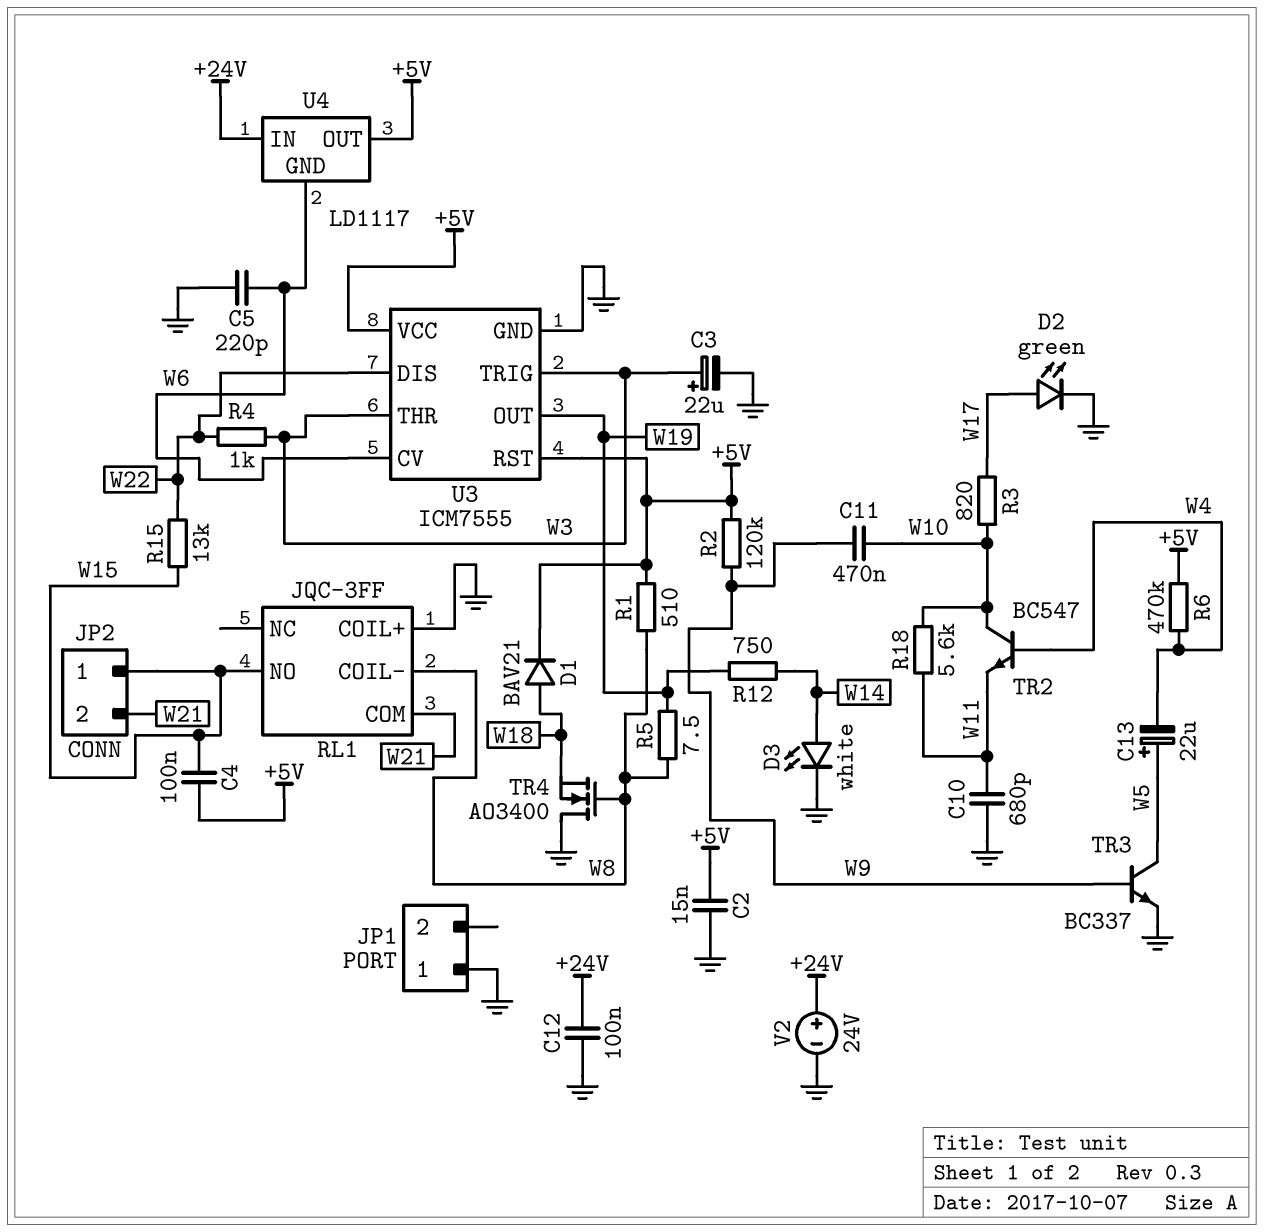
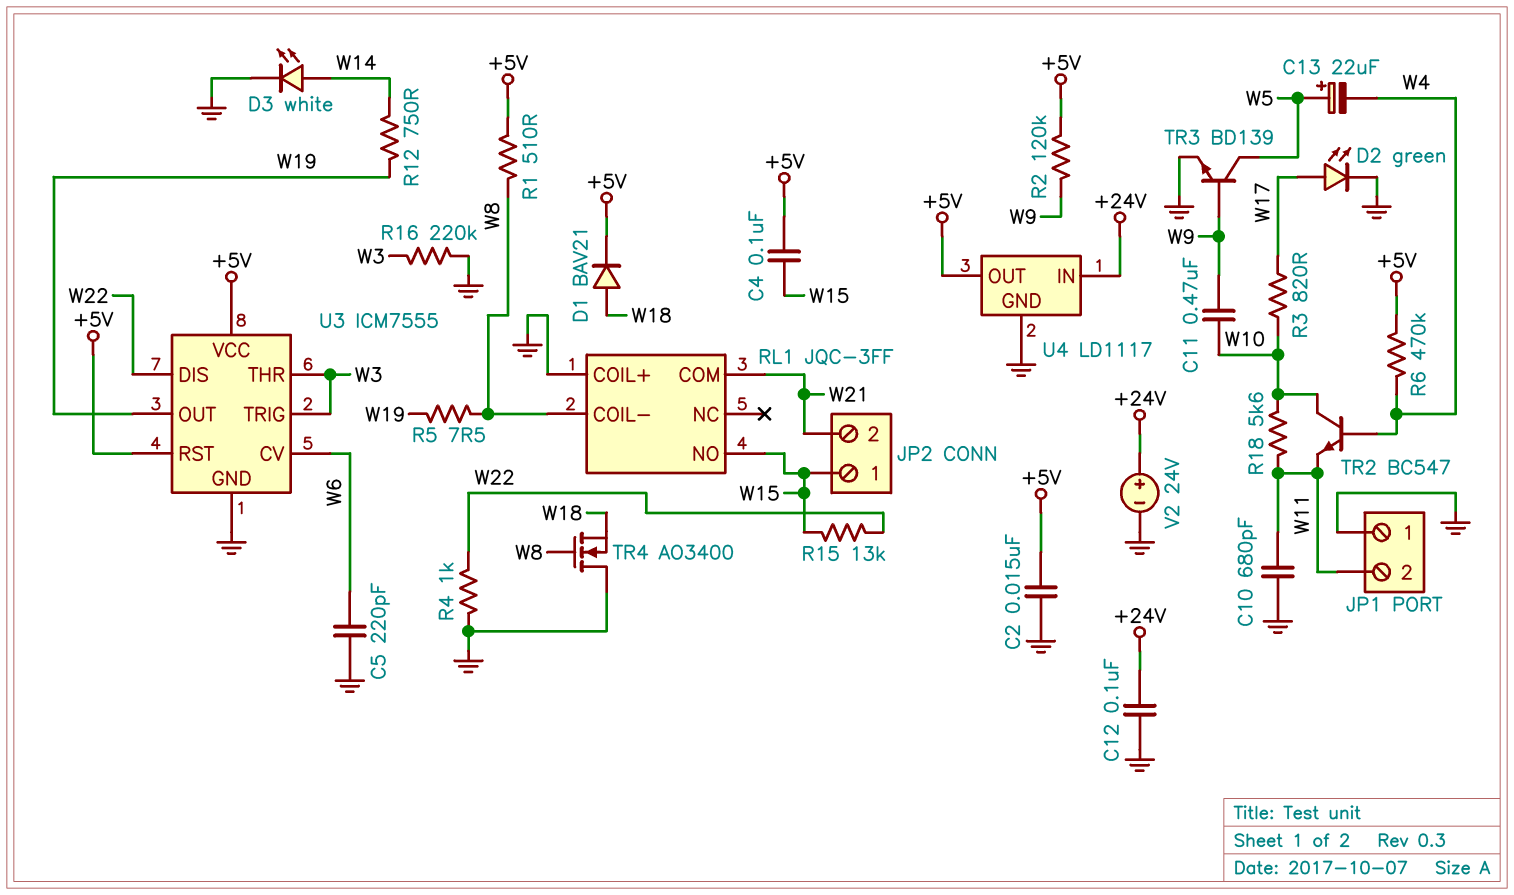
C3: 22uF (plus W3, minus GND) -> none
JP1 pin 2: none -> W11
R4: 1k (W3, W22) -> 1k (GND, W22)
R16: none -> 220k (GND, W3)
TR3: NPN BC337 (B W9, C W5, E GND) -> NPN BD139 (B W9, C W5, E GND)
U4 pin GND: W6 -> GND

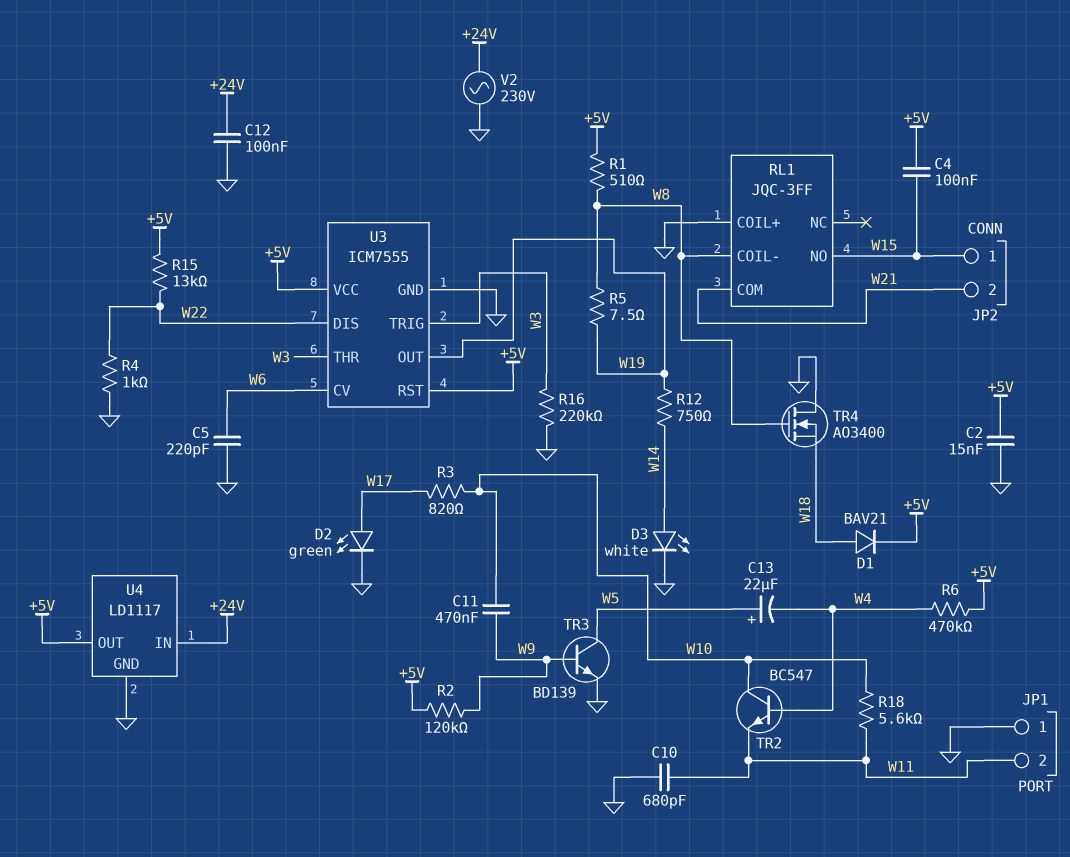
R15: 13k (W15, W22) -> 13k (+5V, W22)
V2: 24V (plus +24V, minus GND) -> AC 230V (+24V, GND)

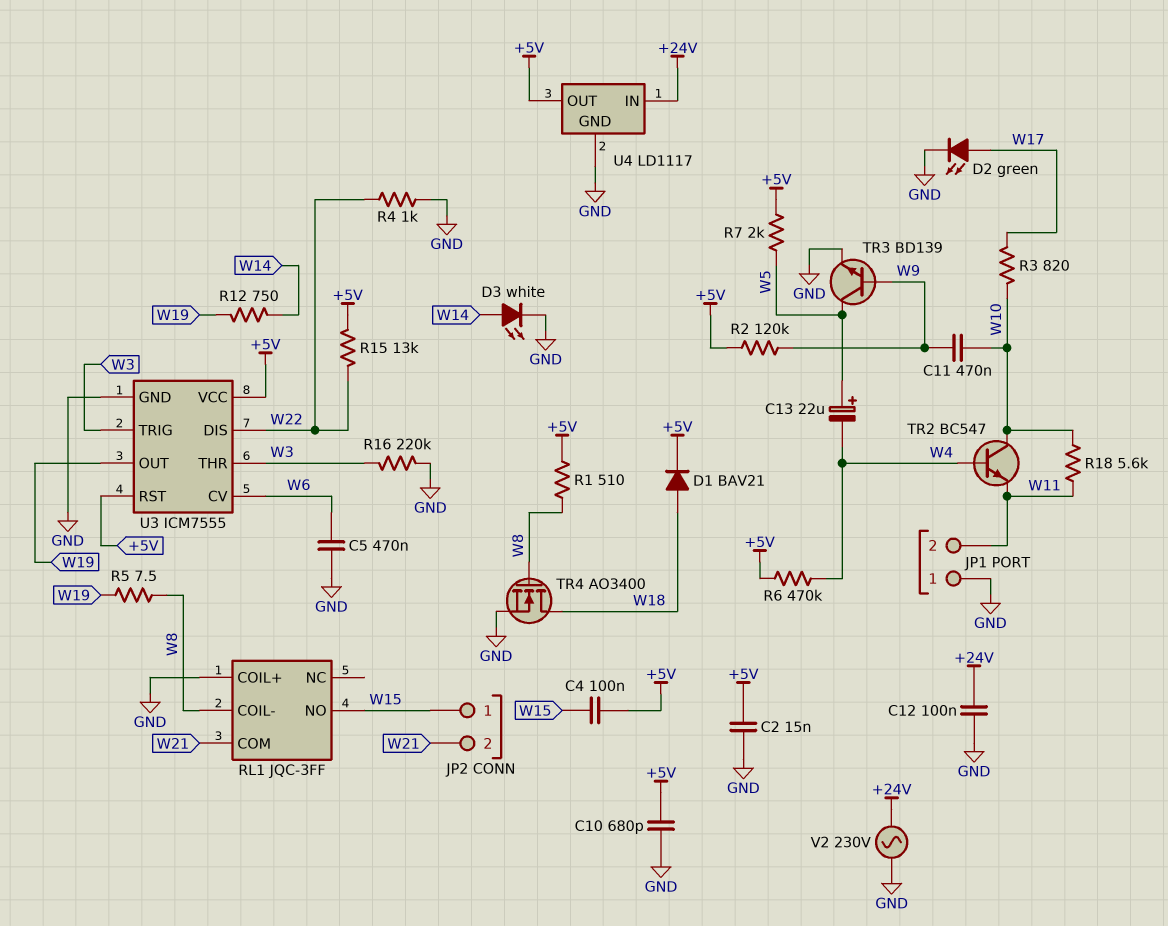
C5: 220pF (GND, W6) -> 470nF (GND, W6)
C10: 680pF (GND, W11) -> 680pF (+5V, GND)
R7: none -> 2k (+5V, W5)
TR4: NMOS AO3400 (G W8, D GND, S W18) -> NMOS AO3400 (G W8, D W18, S GND)

